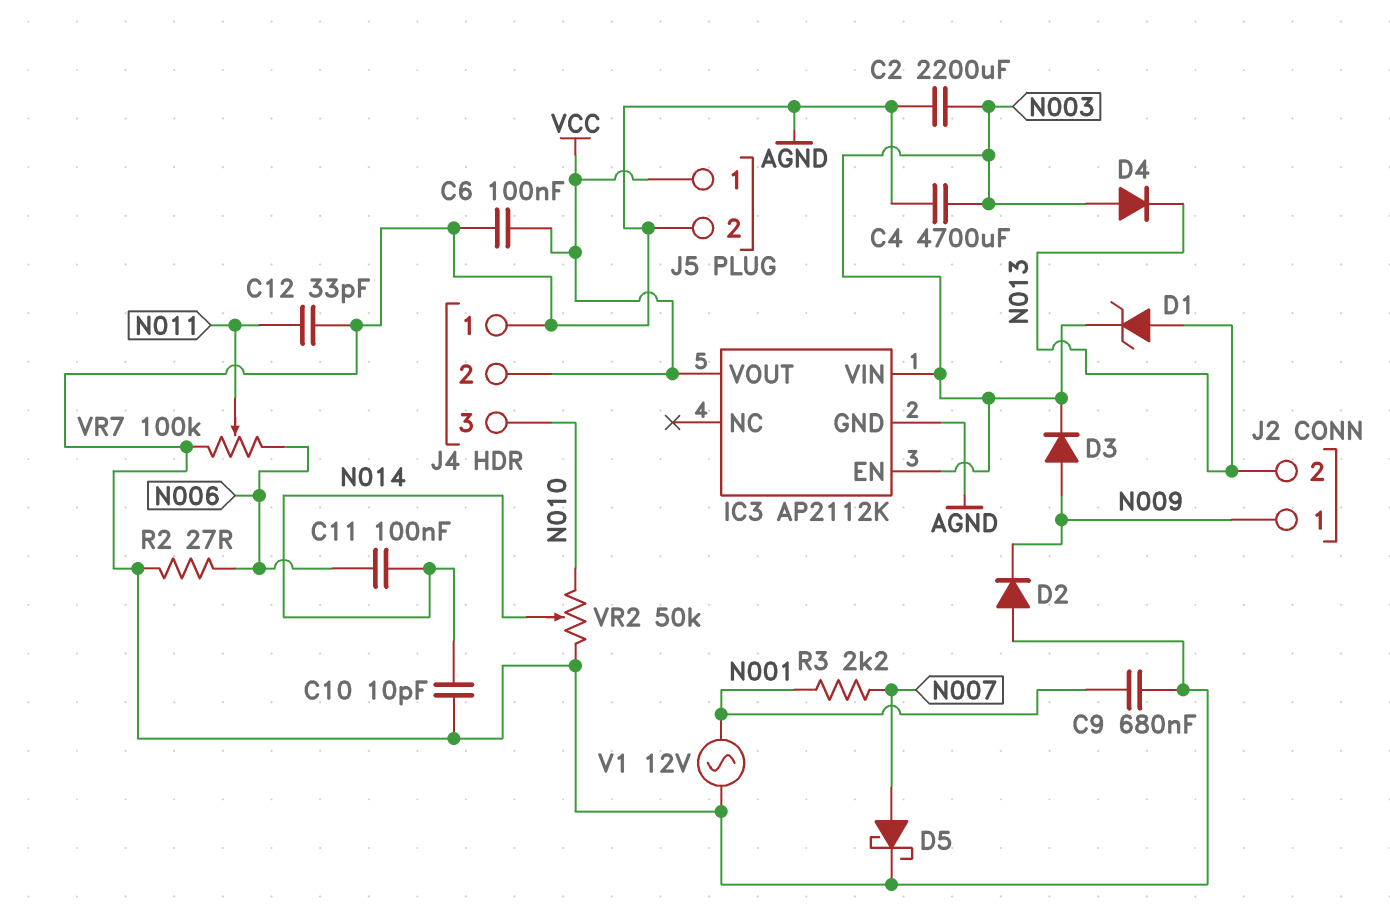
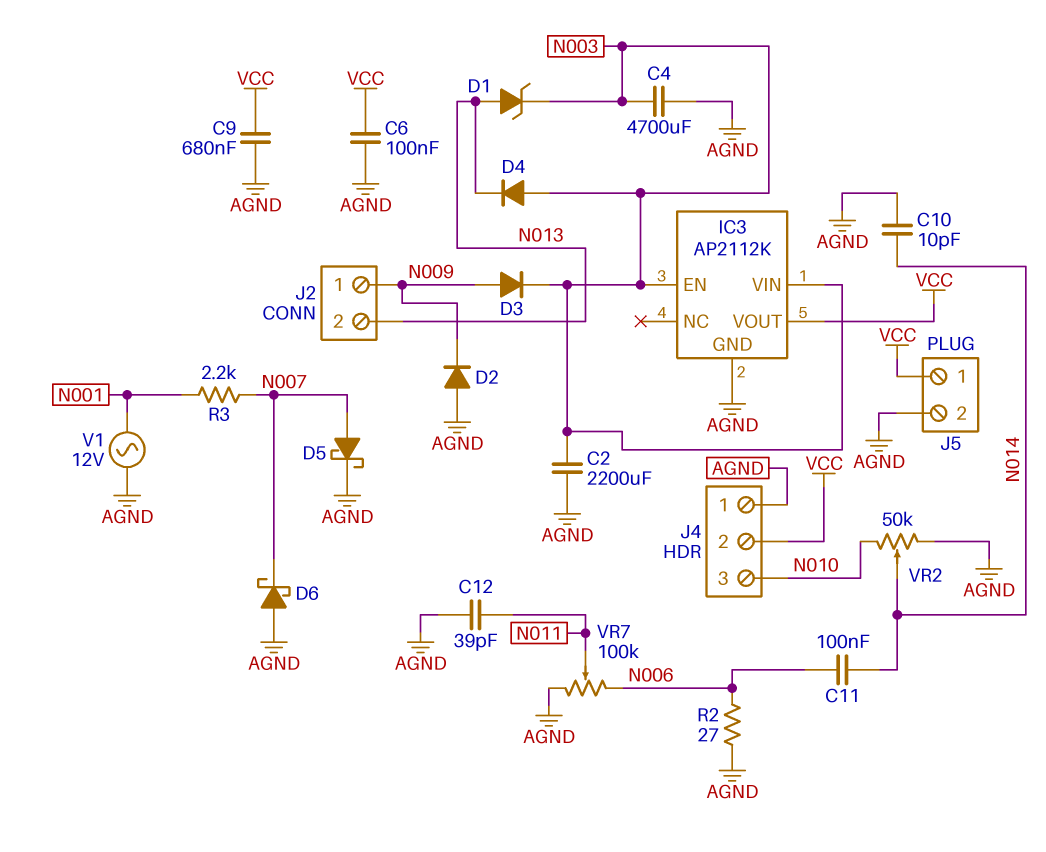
C9: 680nF (AGND, N001) -> 680nF (AGND, VCC)
C12: 33pF (AGND, N011) -> 39pF (AGND, N011)
D6: none -> schottky (A AGND, K N007)

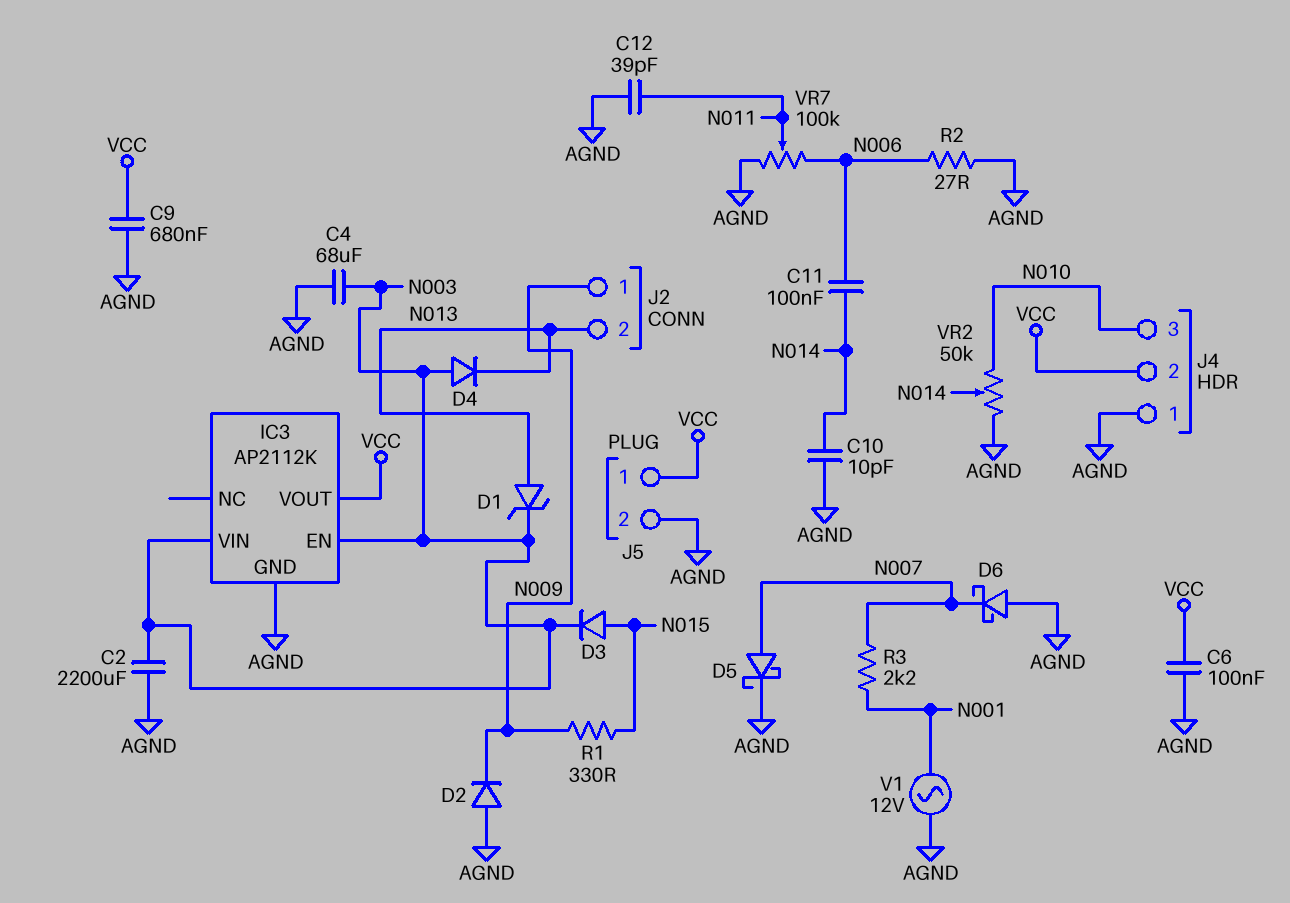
C4: 4700uF (AGND, N003) -> 68uF (AGND, N003)
D3: diode (A N009, K N003) -> diode (A N015, K N003)
R1: none -> 330 (N009, N015)

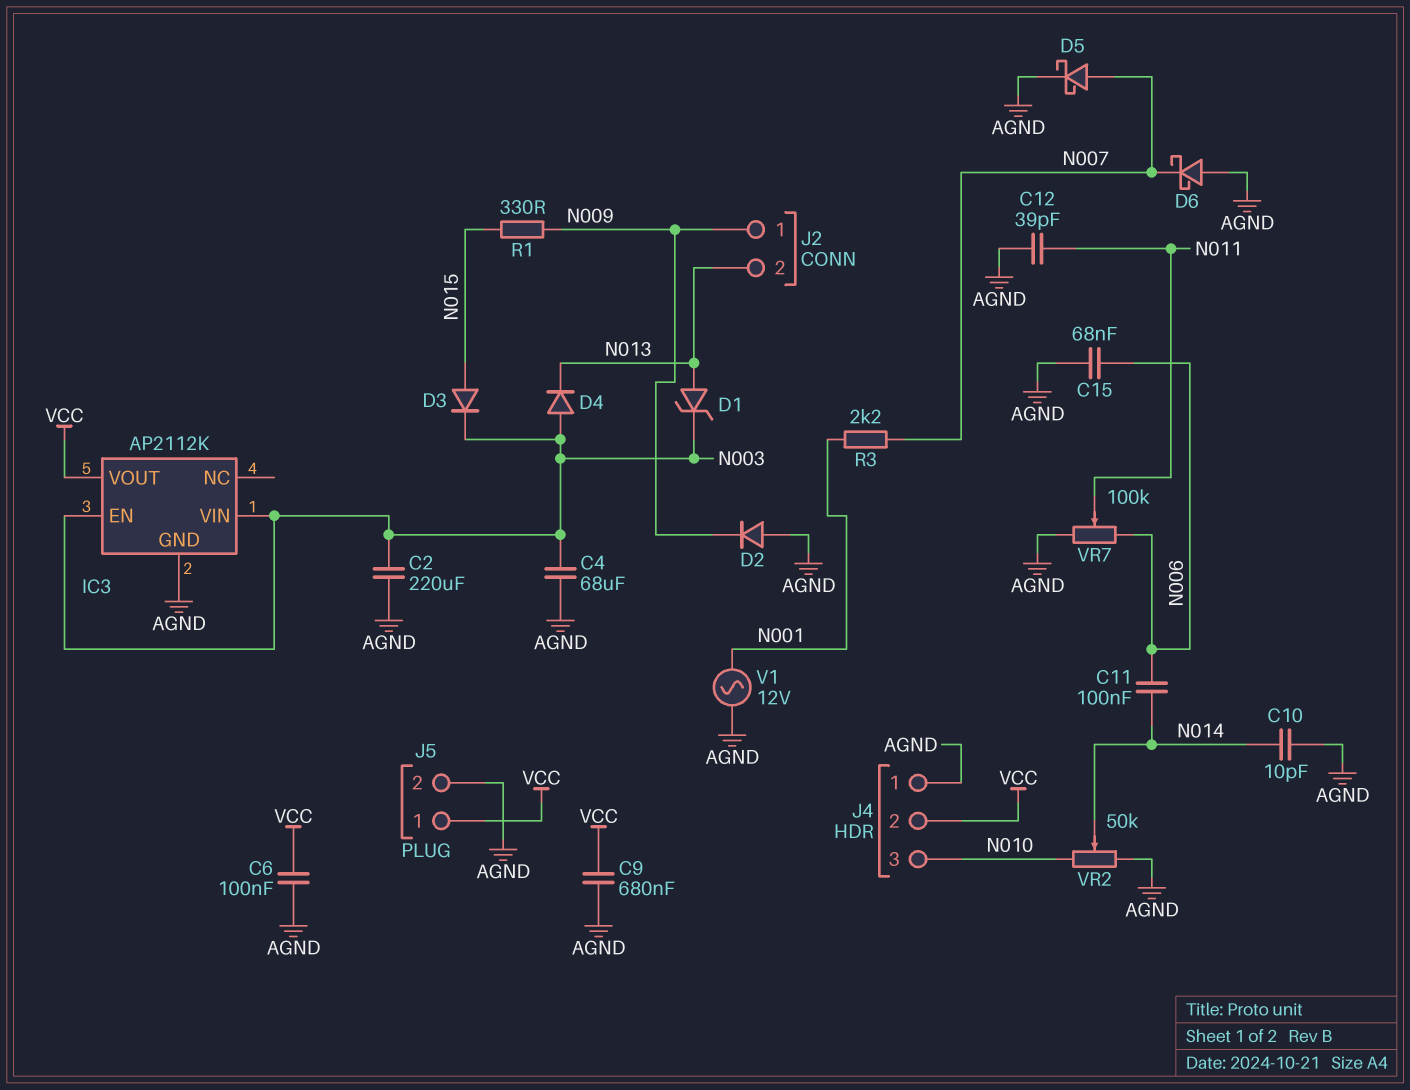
C2: 2200uF (AGND, N003) -> 220uF (AGND, N003)
C15: none -> 68nF (AGND, N006)
R2: 27 (AGND, N006) -> none

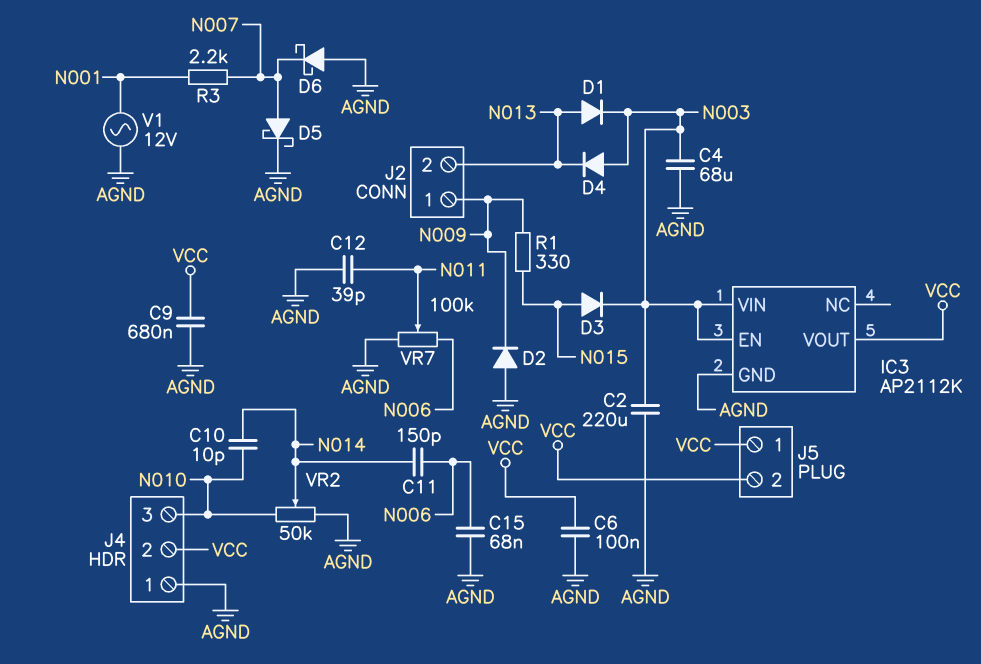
C10: 10pF (AGND, N014) -> 10pF (N010, N014)
C11: 100nF (N006, N014) -> 150pF (N006, N014)
D1: zener (A N013, K N003) -> diode (A N013, K N003)
J5 pin 2: AGND -> VCC

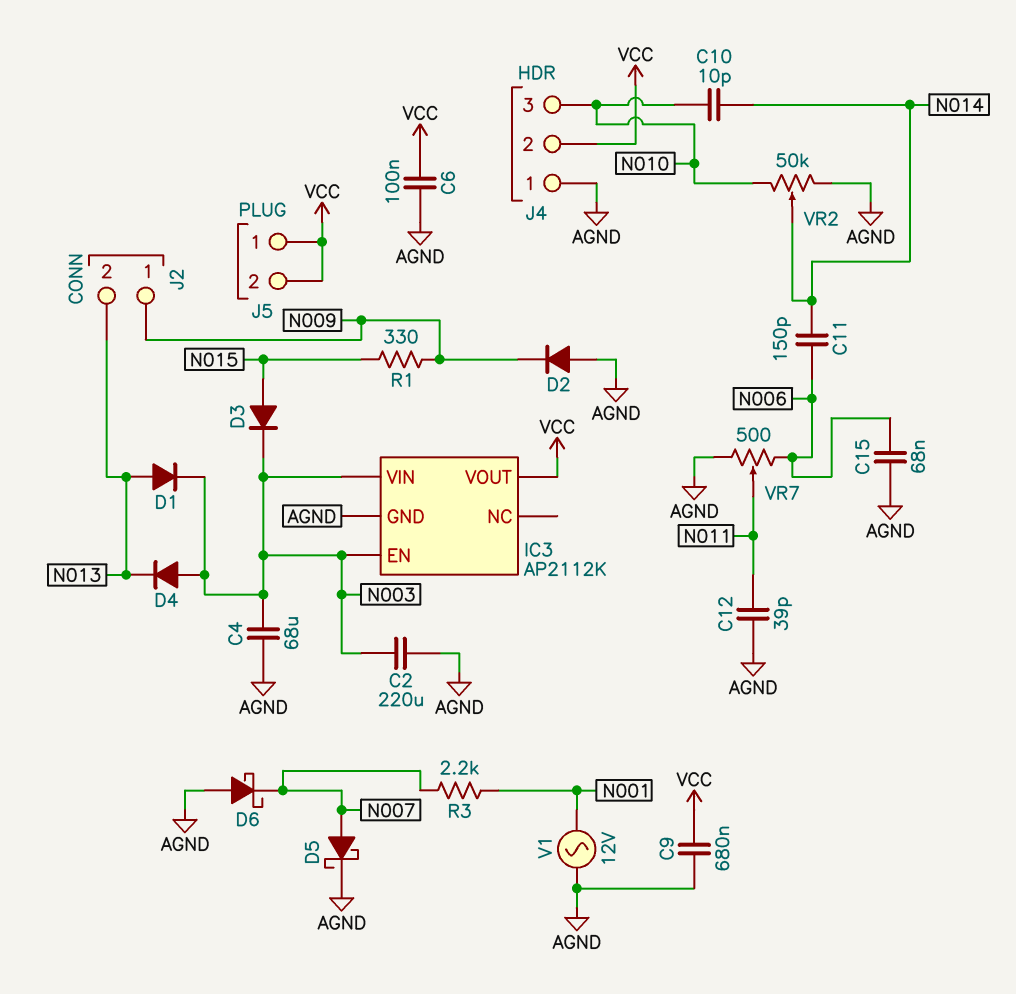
VR7: 100k (AGND, N006, wiper N011) -> 500 (AGND, N006, wiper N011)

